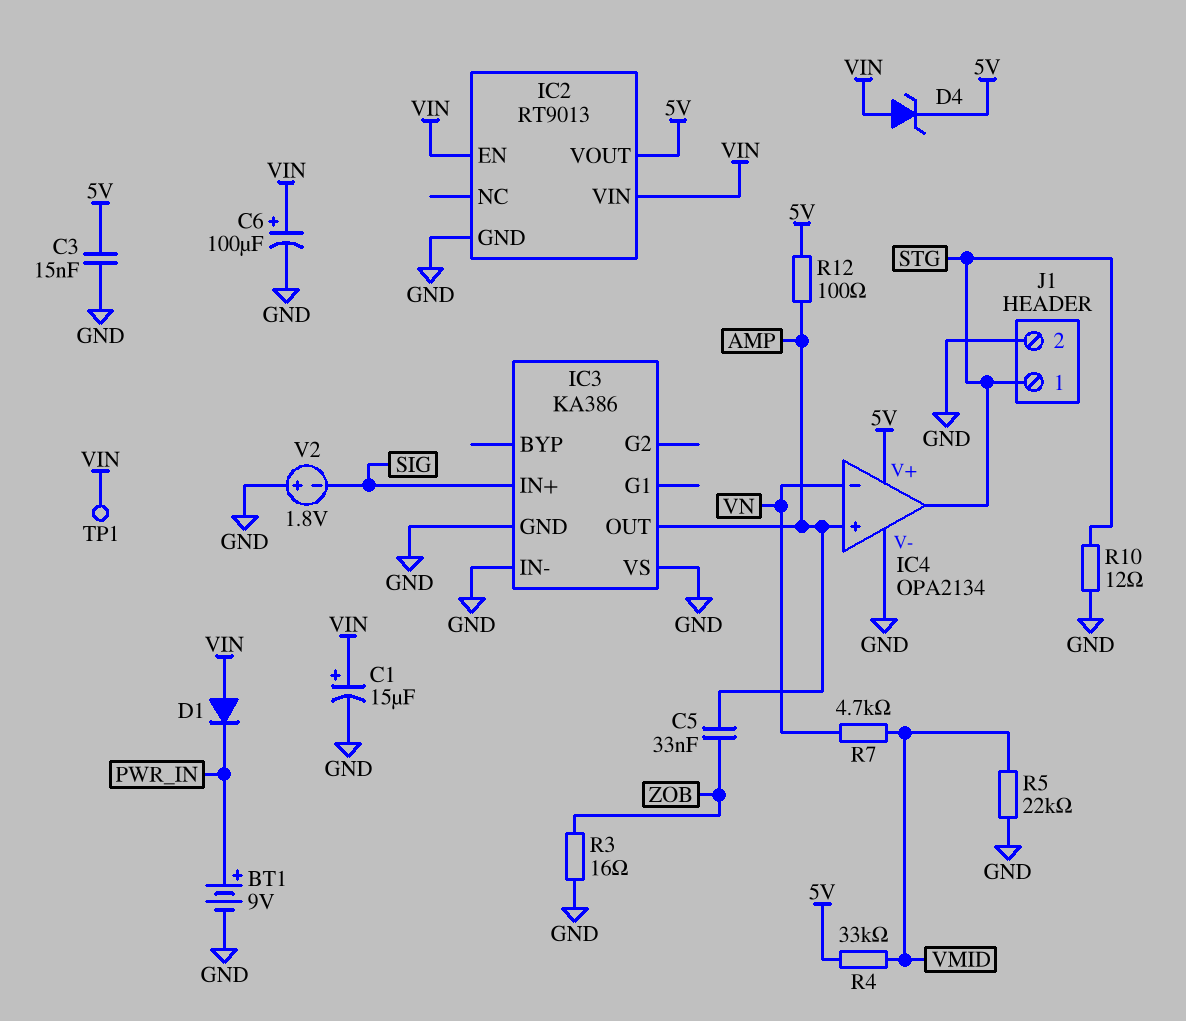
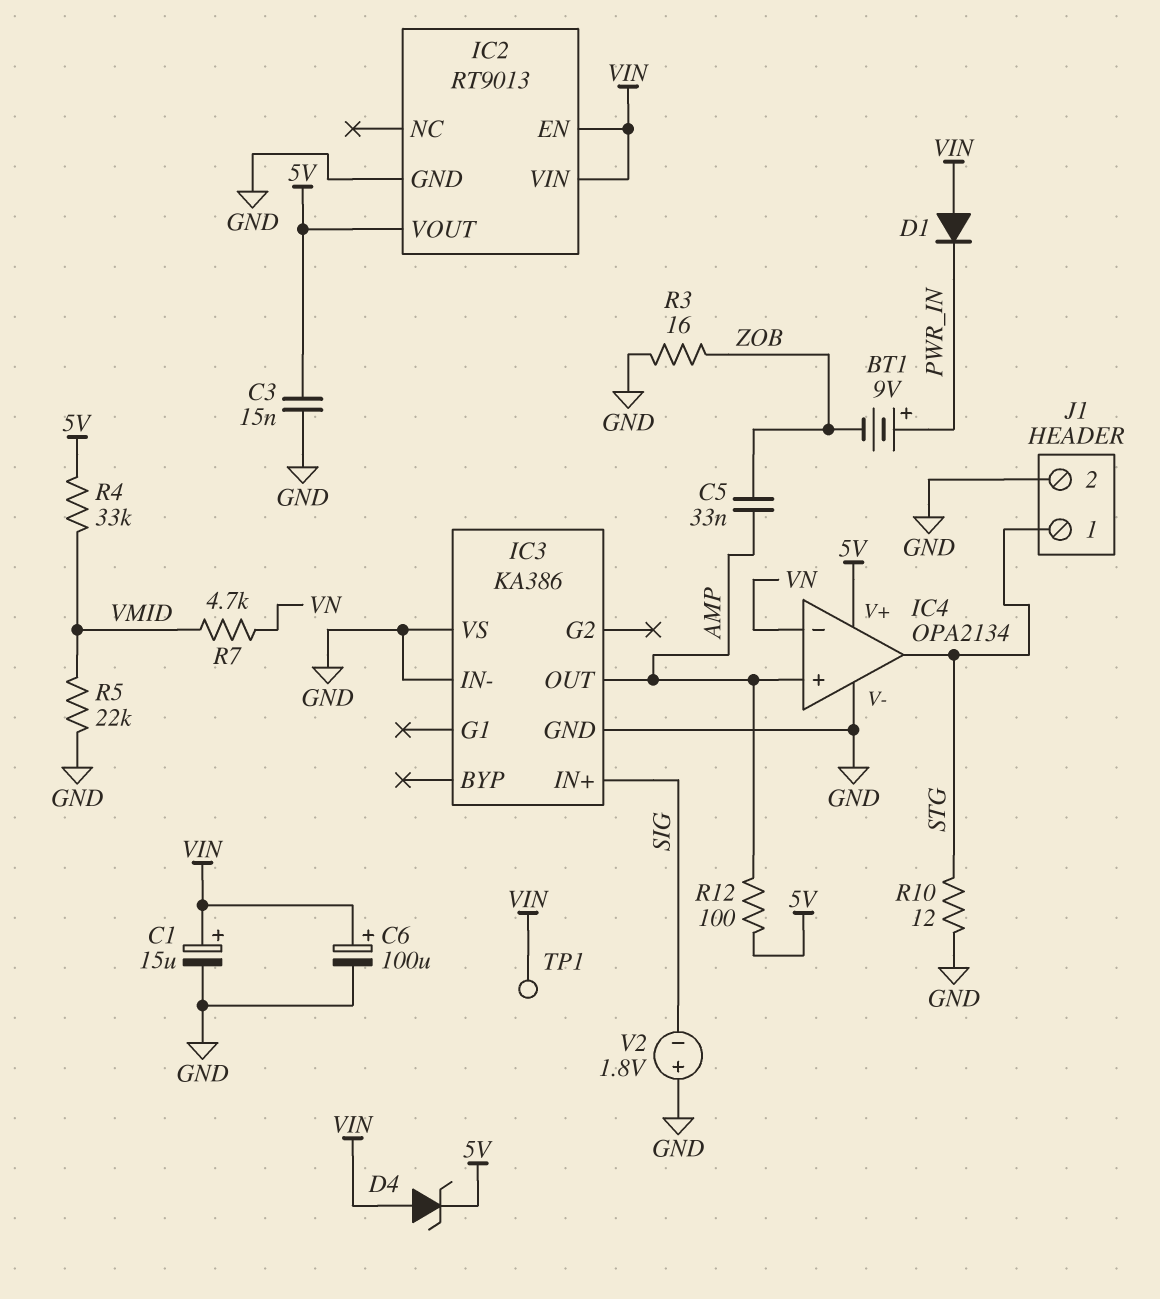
BT1: 9V (plus PWR_IN, minus GND) -> 9V (plus PWR_IN, minus ZOB)

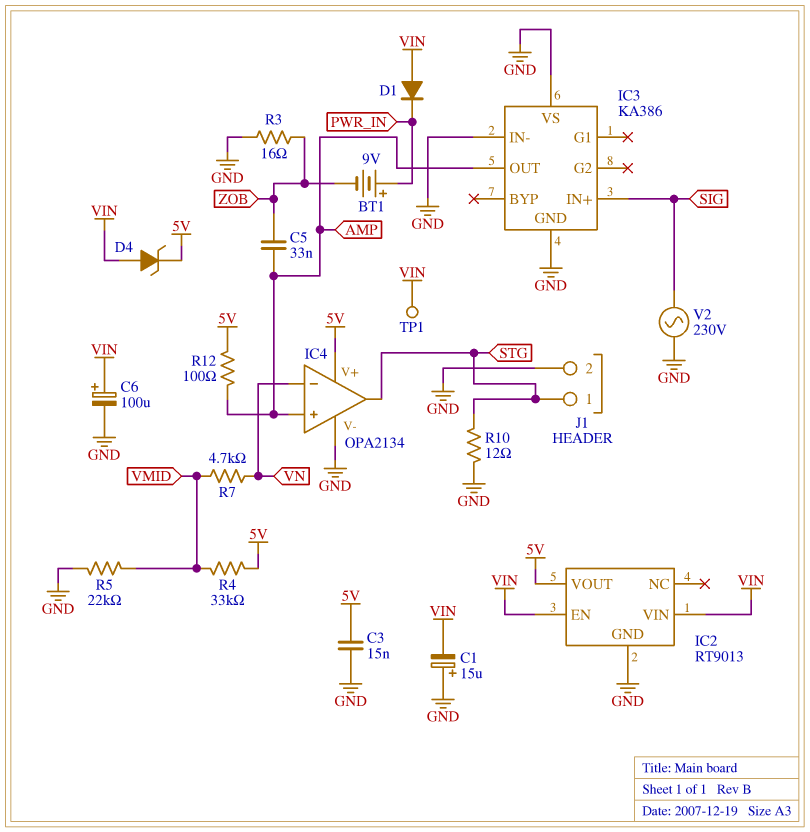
C1: 15uF (plus VIN, minus GND) -> 15uF (plus GND, minus VIN)
V2: 1.8V (plus GND, minus SIG) -> AC 230V (GND, SIG)

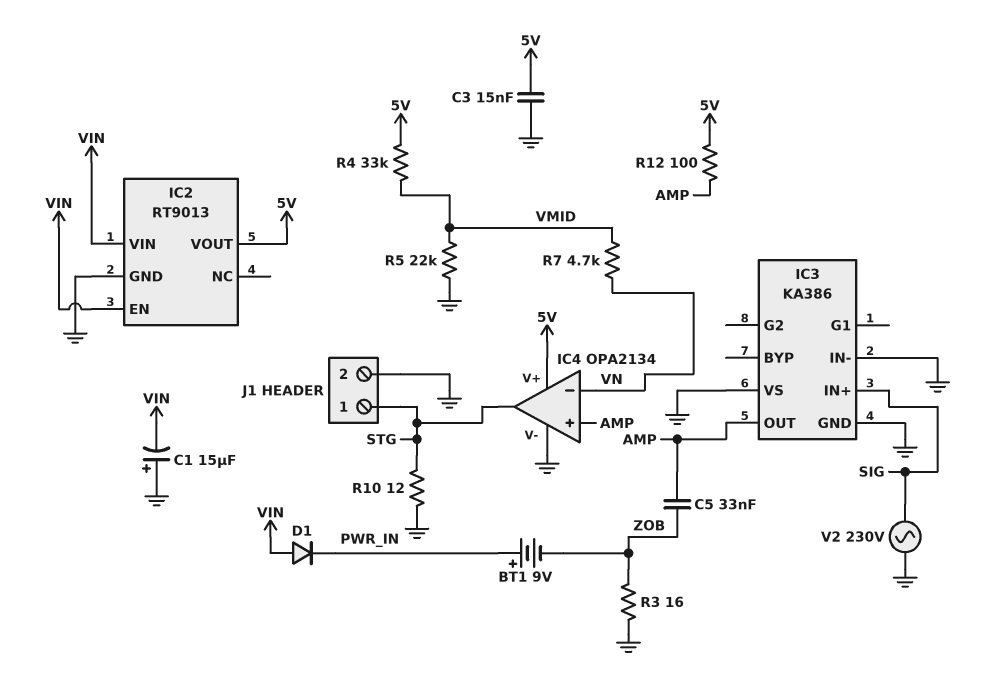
C6: 100uF (plus VIN, minus GND) -> none
D4: zener (A VIN, K 5V) -> none
TP1: test point (VIN) -> none

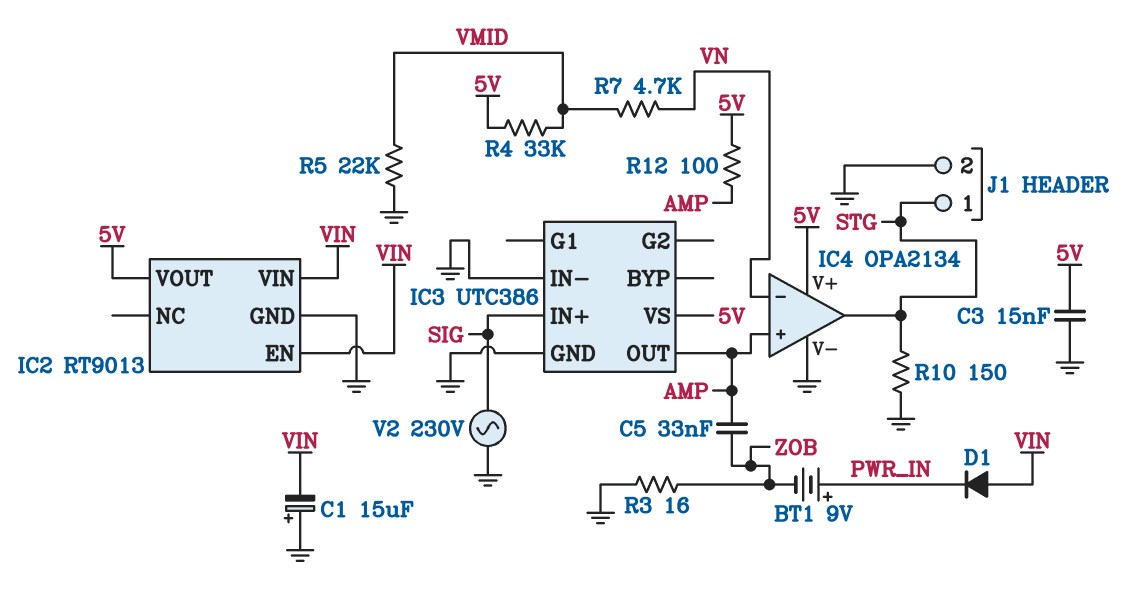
IC3: KA386 -> UTC386
IC3 pin VS: GND -> 5V
R10: 12 (GND, STG) -> 150 (GND, STG)

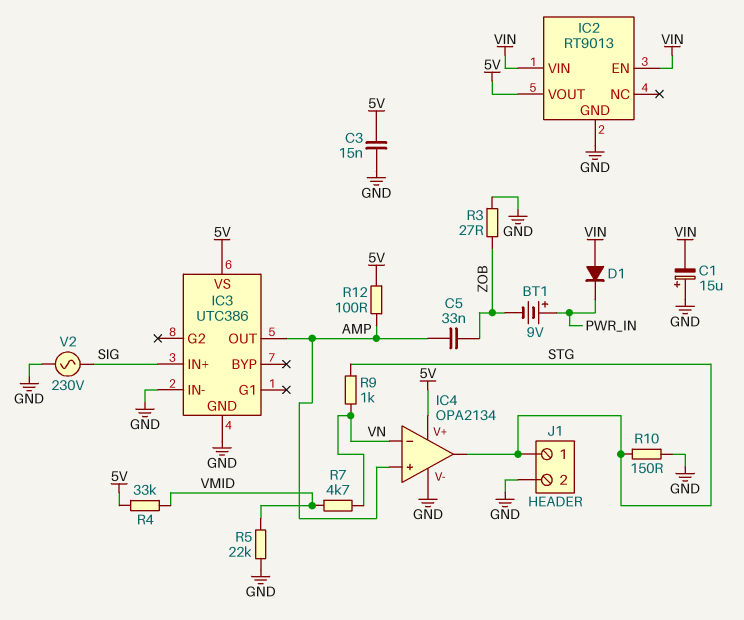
R3: 16 (GND, ZOB) -> 27 (GND, ZOB)
R9: none -> 1k (STG, VN)

